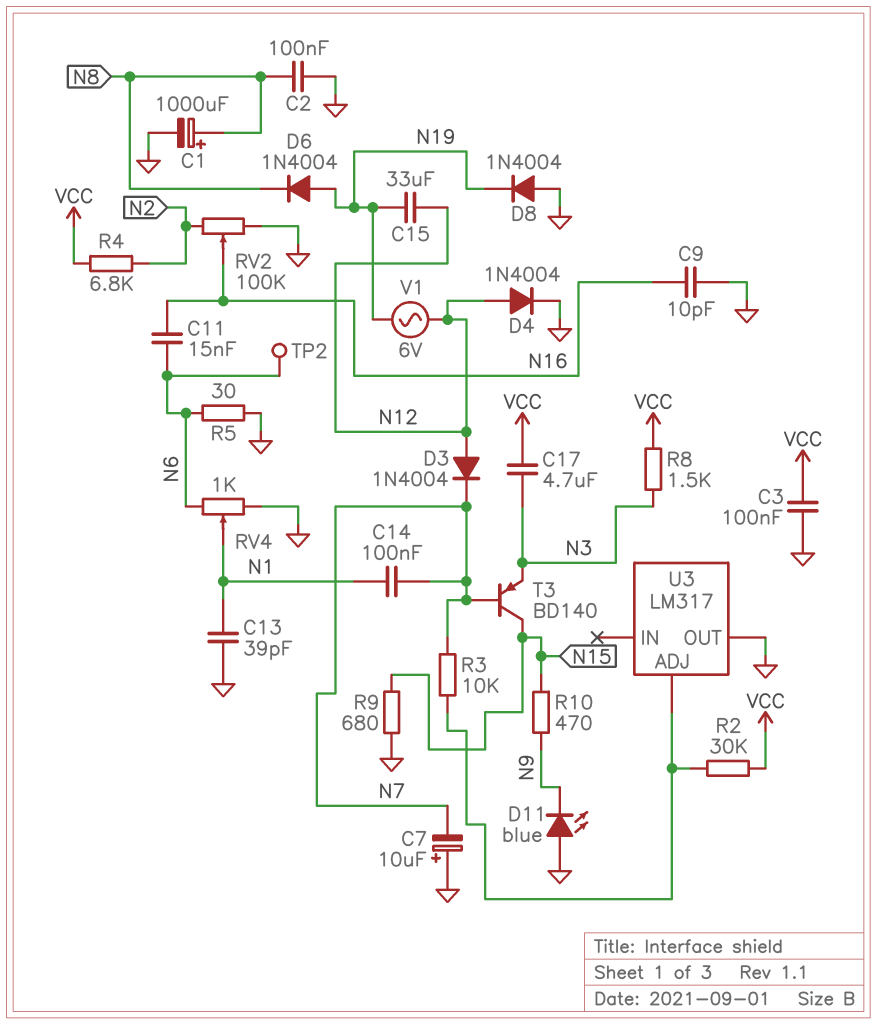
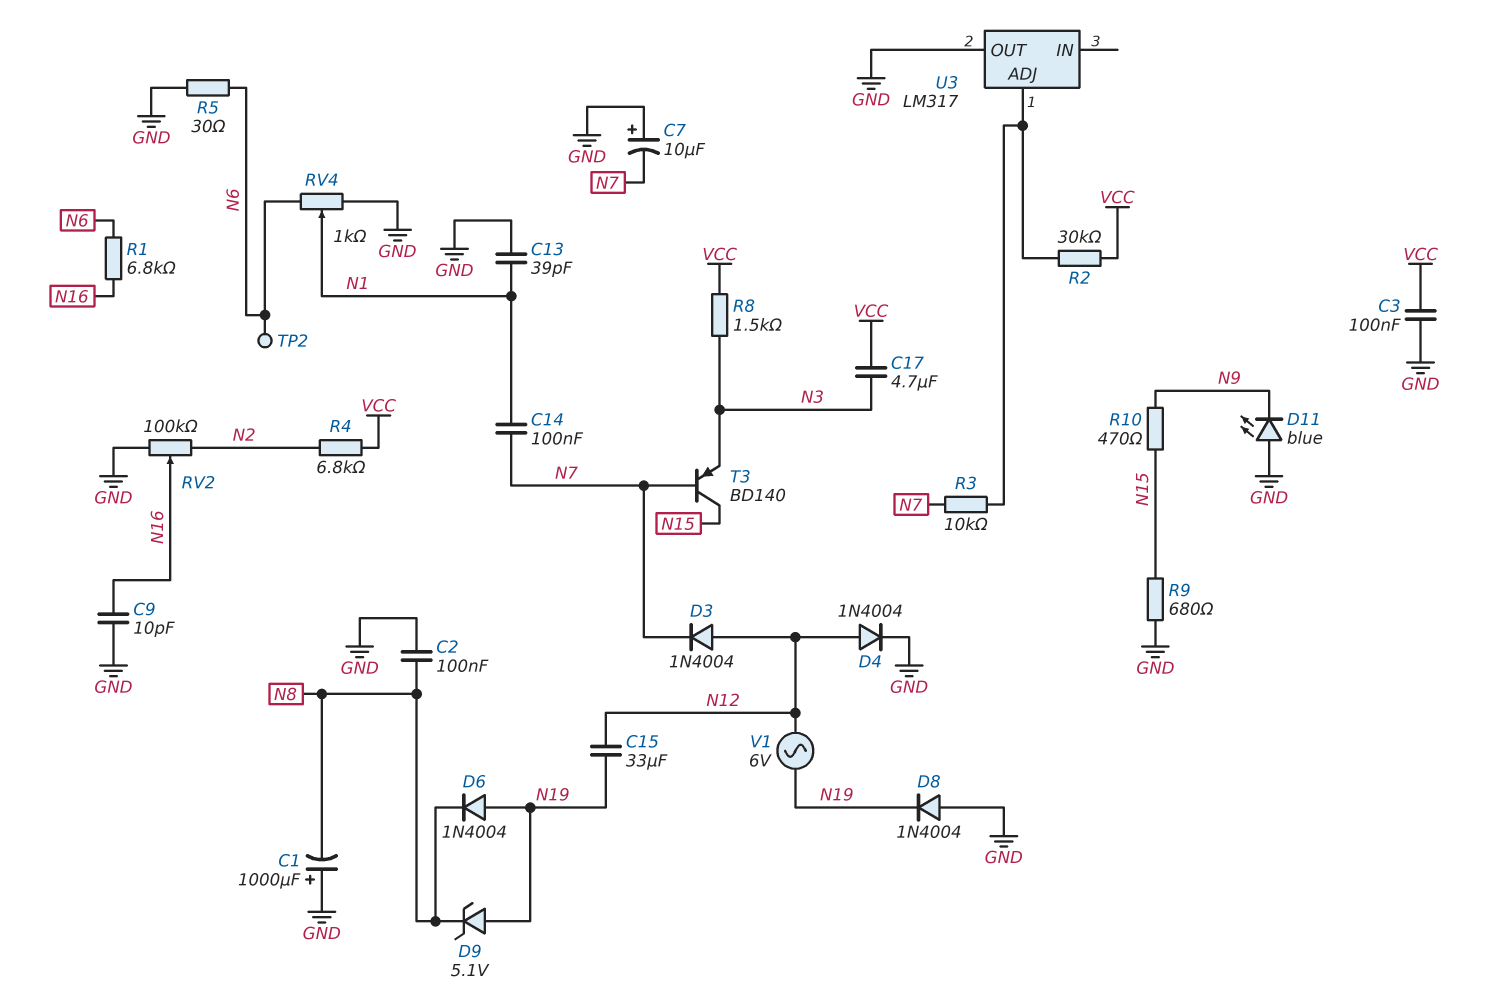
C1: 1000uF (plus N8, minus GND) -> 1000uF (plus GND, minus N8)
C11: 15nF (N6, N16) -> none
D9: none -> zener 5.1V (A N19, K N8)
R1: none -> 6.8k (N6, N16)

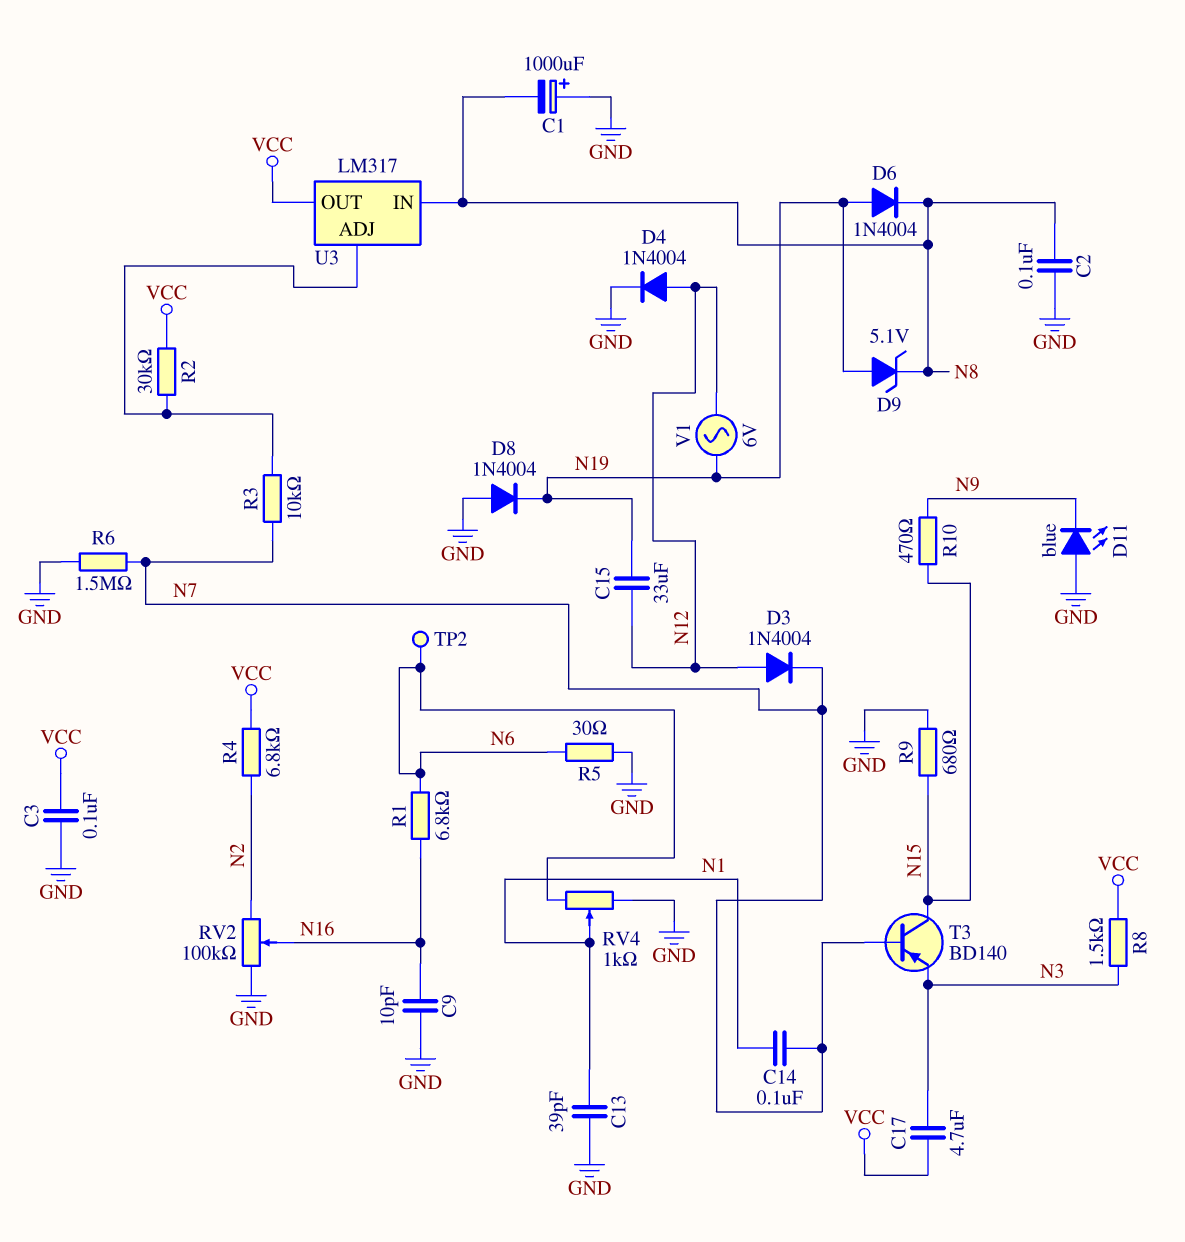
C7: 10uF (plus GND, minus N7) -> none
R6: none -> 1.5M (GND, N7)
U3 pin IN: none -> N8
U3 pin OUT: GND -> VCC

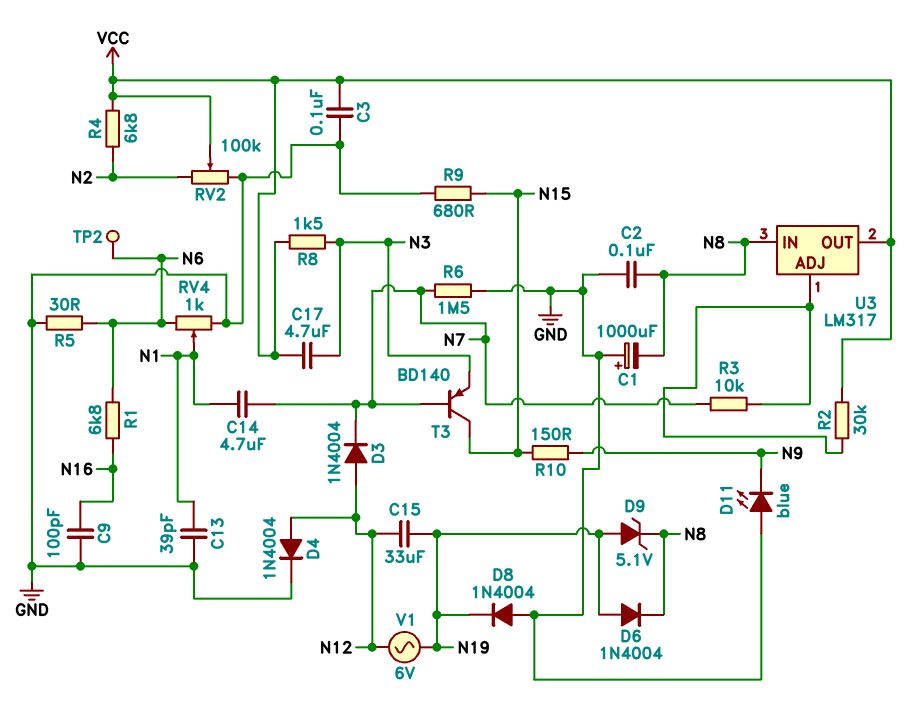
C9: 10pF (GND, N16) -> 100pF (GND, N16)
C14: 100nF (N1, N7) -> 4.7uF (N1, N7)
R10: 470 (N9, N15) -> 150 (N9, N15)
RV2: 100k (GND, N2, wiper N16) -> 100k (GND, N2, wiper VCC)

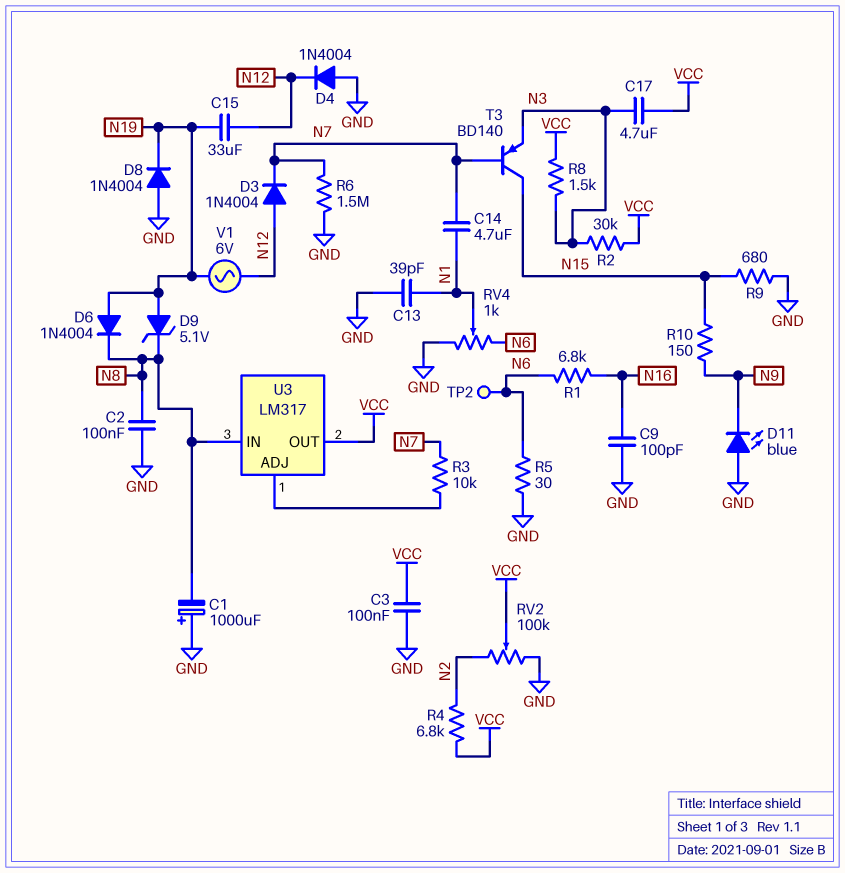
D4: diode 1N4004 (A N12, K GND) -> diode 1N4004 (A GND, K N12)
R2: 30k (U3/ADJ, VCC) -> 30k (N3, VCC)

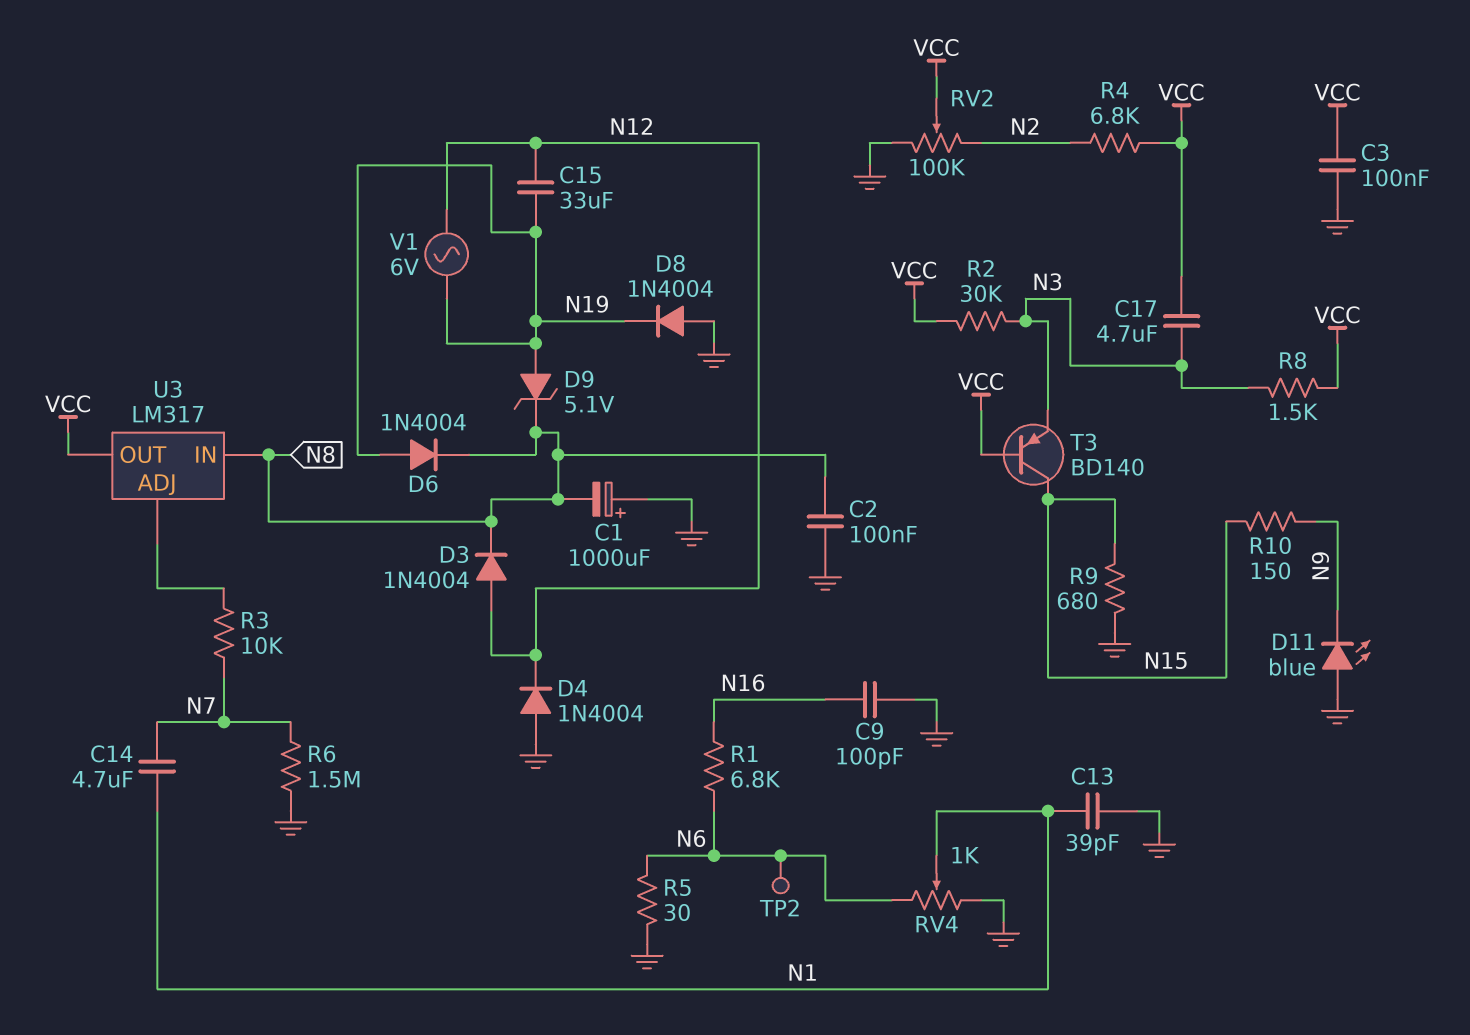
D3: diode 1N4004 (A N12, K N7) -> diode 1N4004 (A N12, K N8)
T3: PNP BD140 (B N7, C N15, E N3) -> PNP BD140 (B VCC, C N15, E N3)

